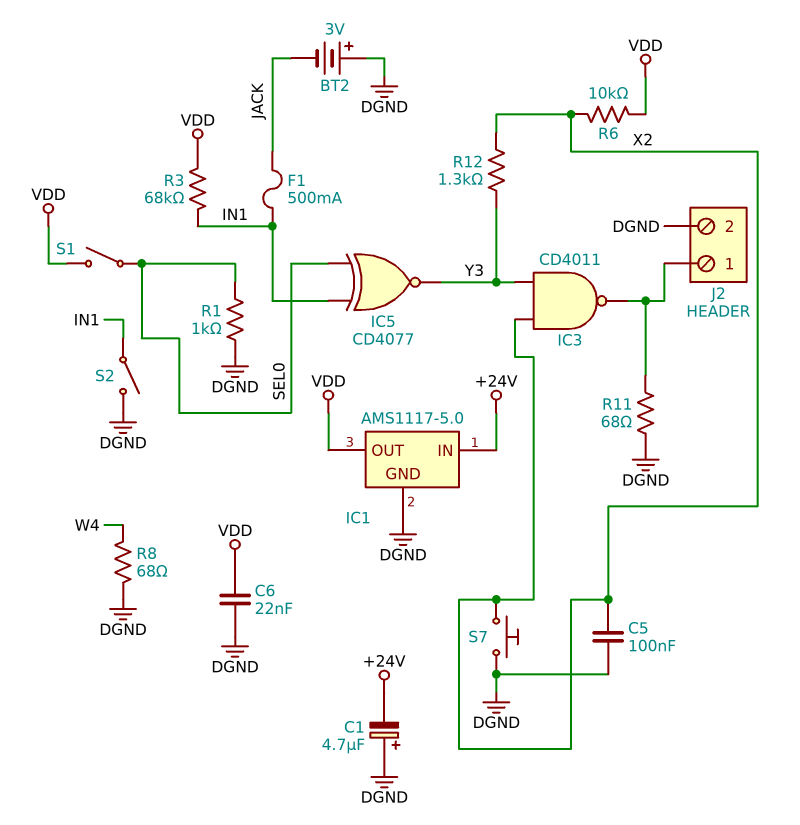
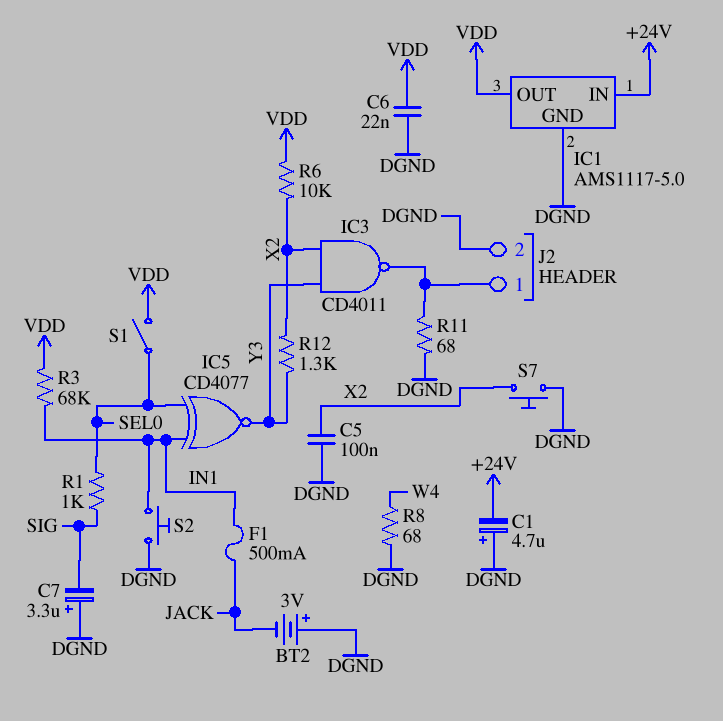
C7: none -> 3.3uF (plus DGND, minus SIG)
R1: 1k (DGND, SEL0) -> 1k (SEL0, SIG)
S2: switch (DGND, IN1) -> button (DGND, IN1)

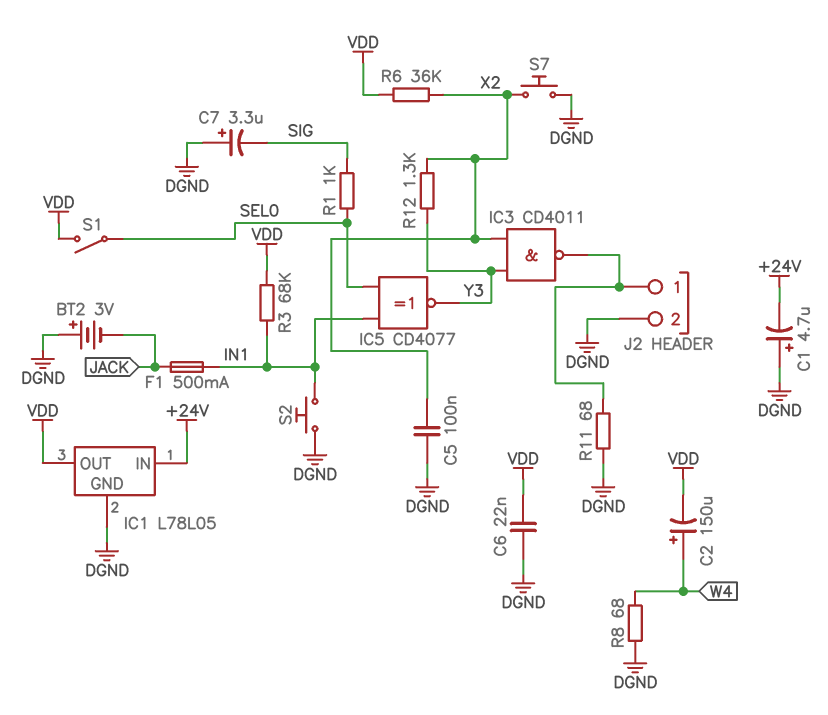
C2: none -> 150uF (plus W4, minus VDD)
IC1: AMS1117-5.0 -> L78L05
R6: 10k (VDD, X2) -> 36k (VDD, X2)

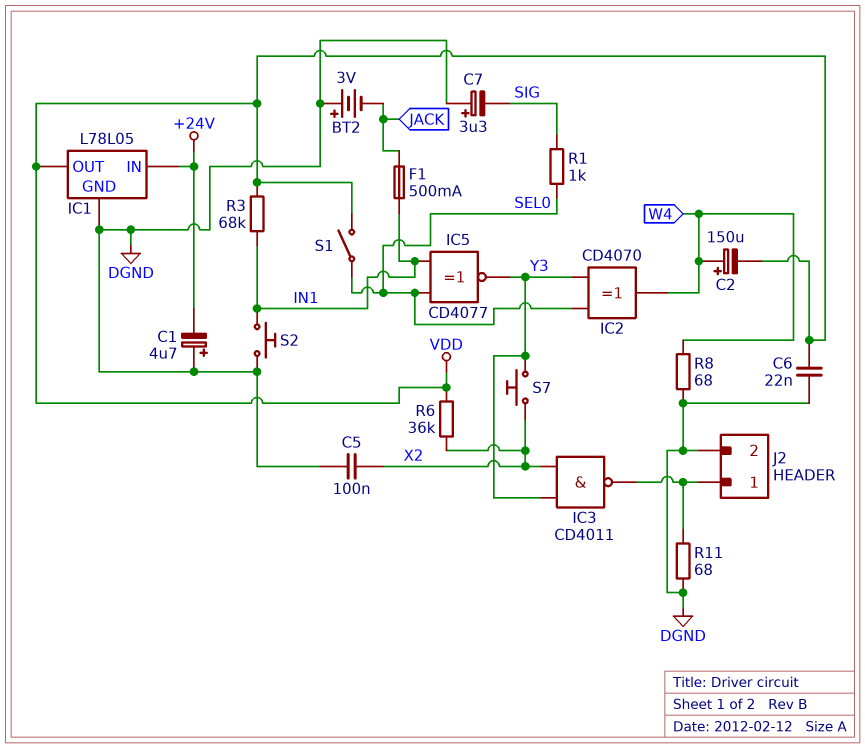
IC2: none -> XOR CD4070 (in SEL0, in Y3, out W4)
R12: 1.3k (X2, Y3) -> none
S7: button (DGND, X2) -> button (X2, Y3)

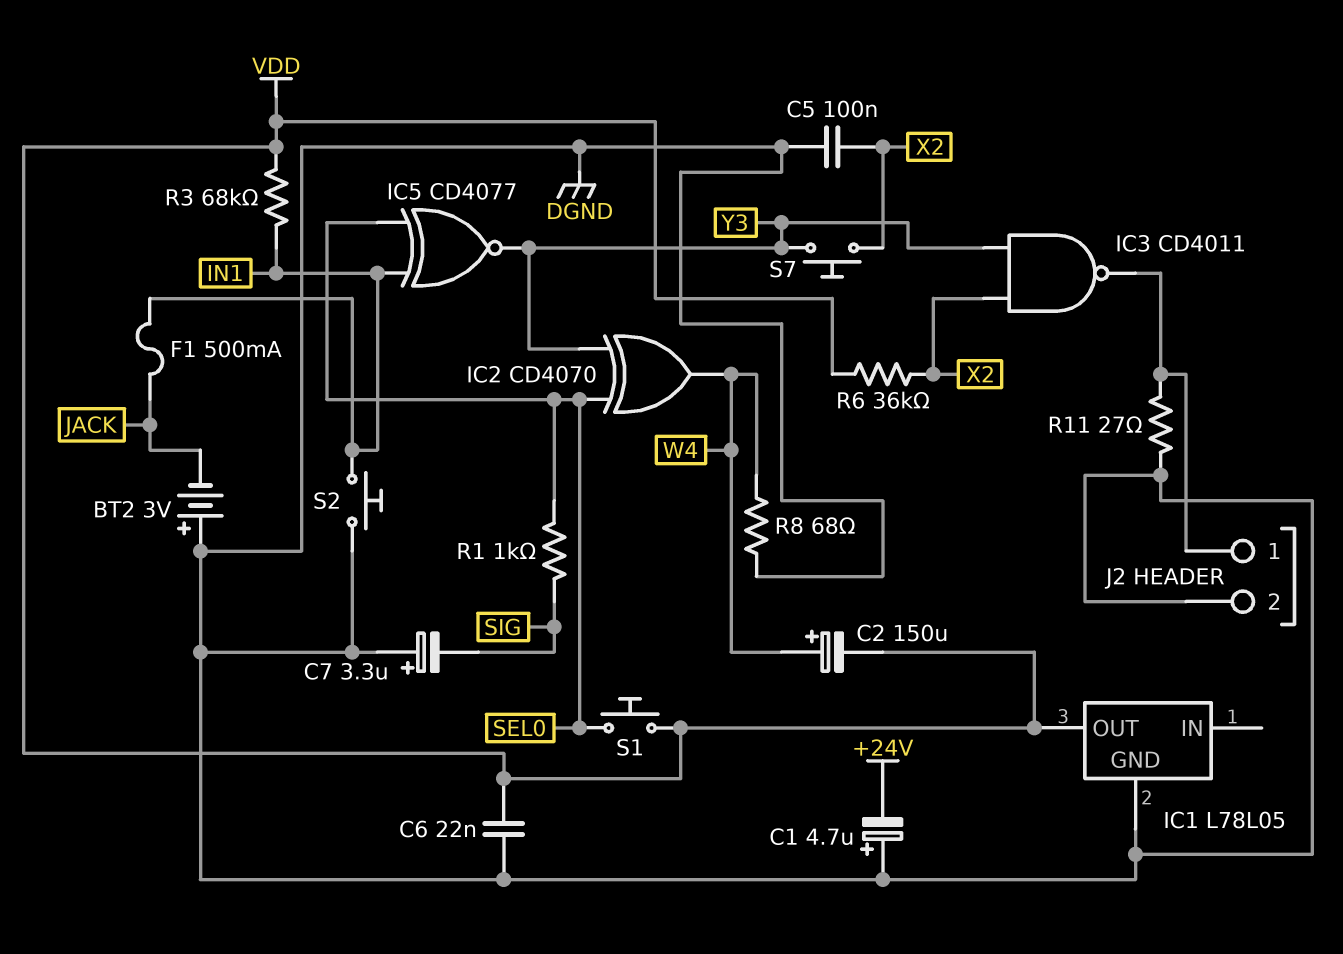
IC1 pin IN: +24V -> none
R11: 68 (DGND, J2/1) -> 27 (DGND, J2/1)
S1: switch (SEL0, VDD) -> button (SEL0, VDD)

